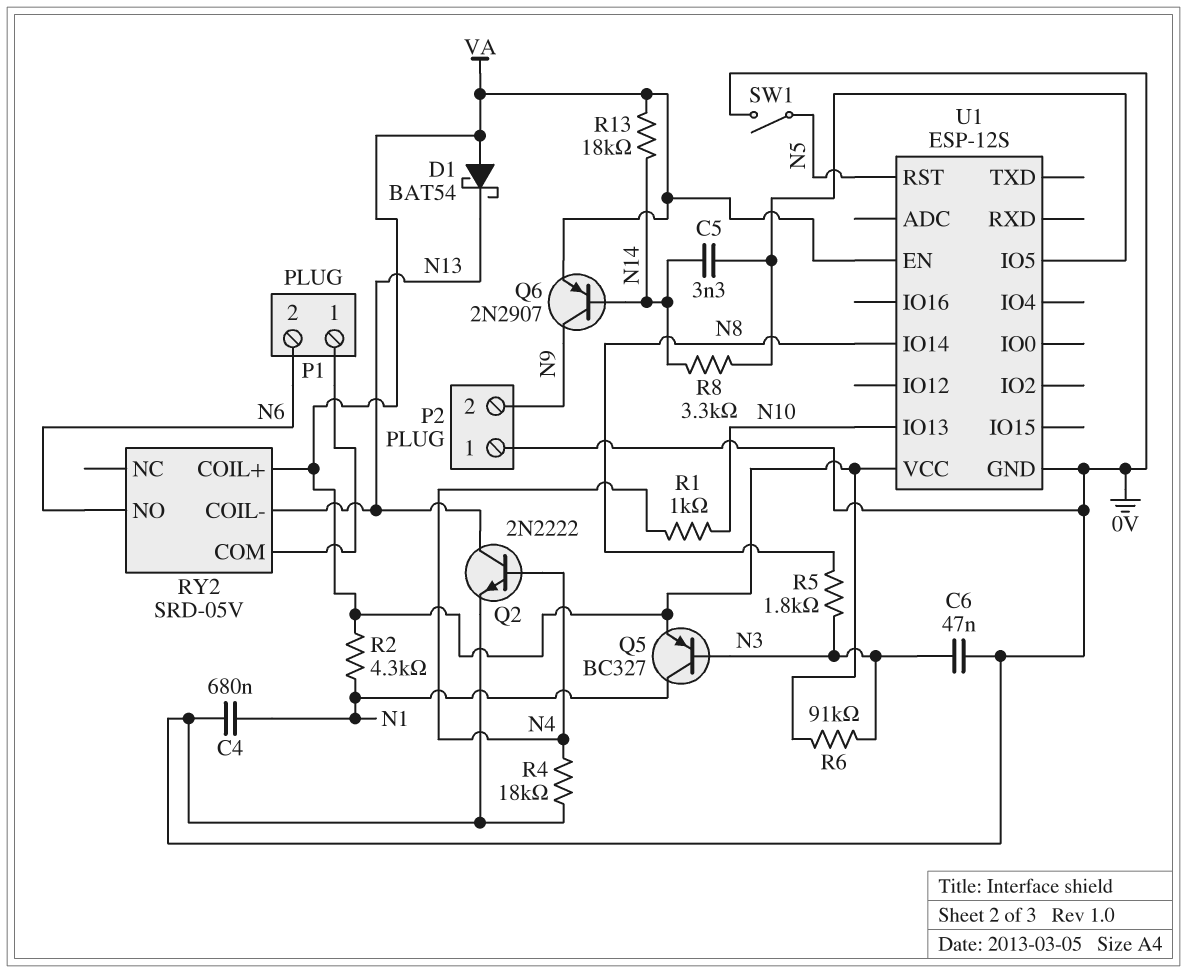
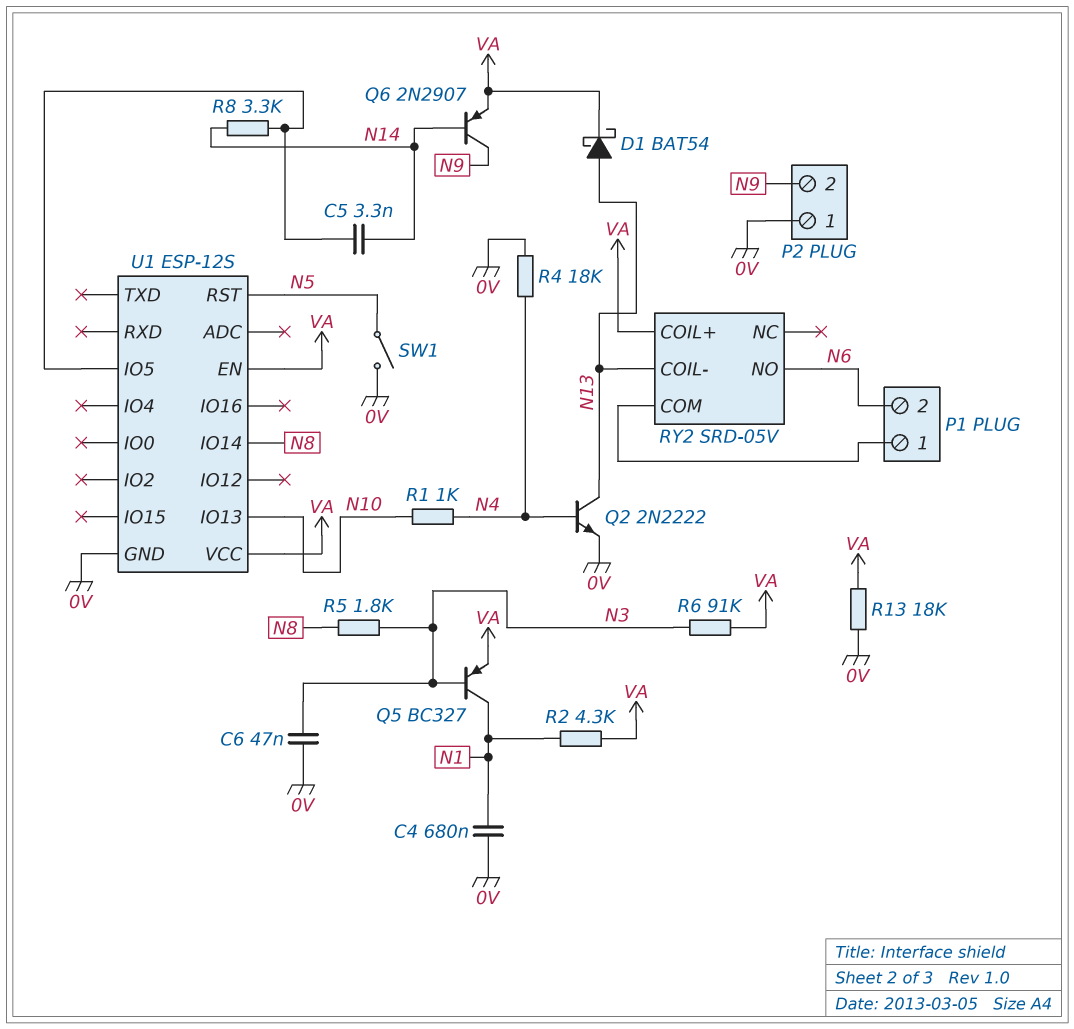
D1: schottky BAT54 (A VA, K N13) -> schottky BAT54 (A N13, K VA)
R13: 18k (N14, VA) -> 18k (0V, VA)

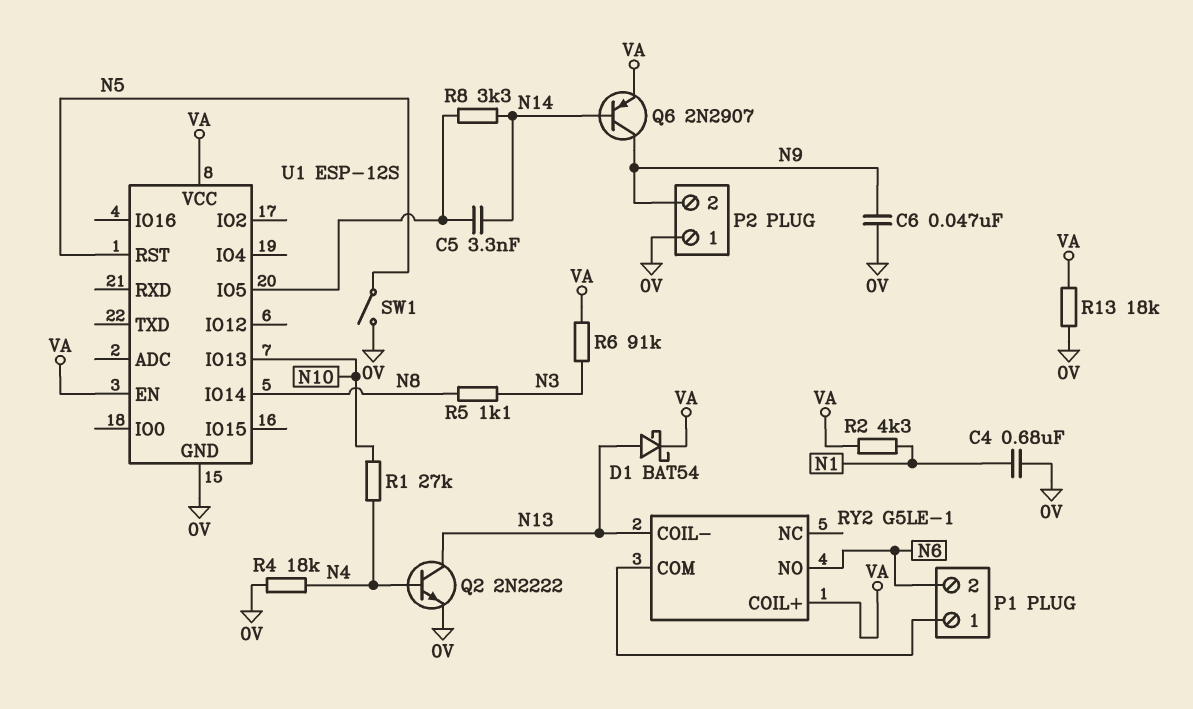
C6: 47nF (0V, N3) -> 47nF (0V, N9)
Q5: PNP BC327 (B N3, C N1, E VA) -> none
R1: 1k (N4, N10) -> 27k (N4, N10)
R5: 1.8k (N3, N8) -> 1.1k (N3, N8)
RY2: SRD-05V -> G5LE-1

